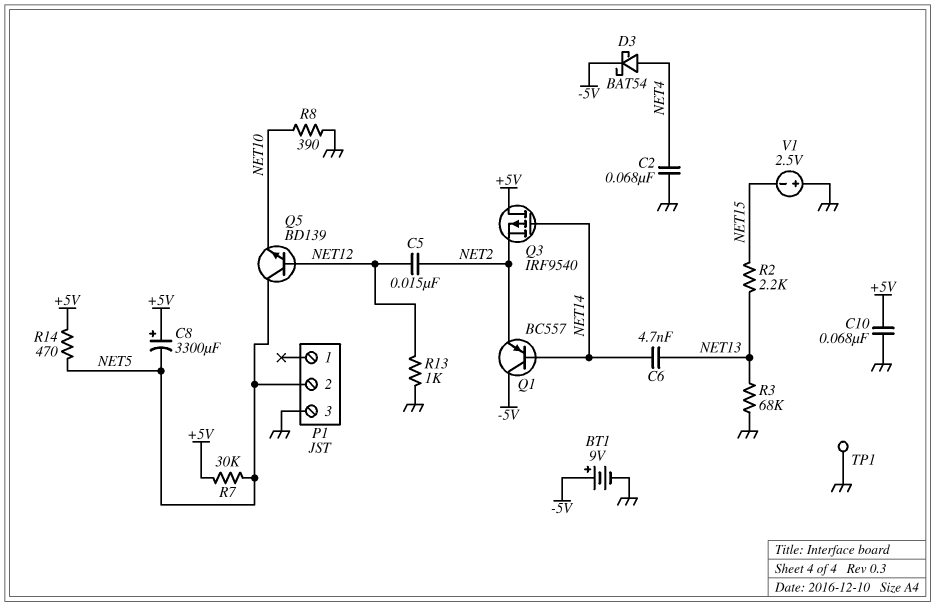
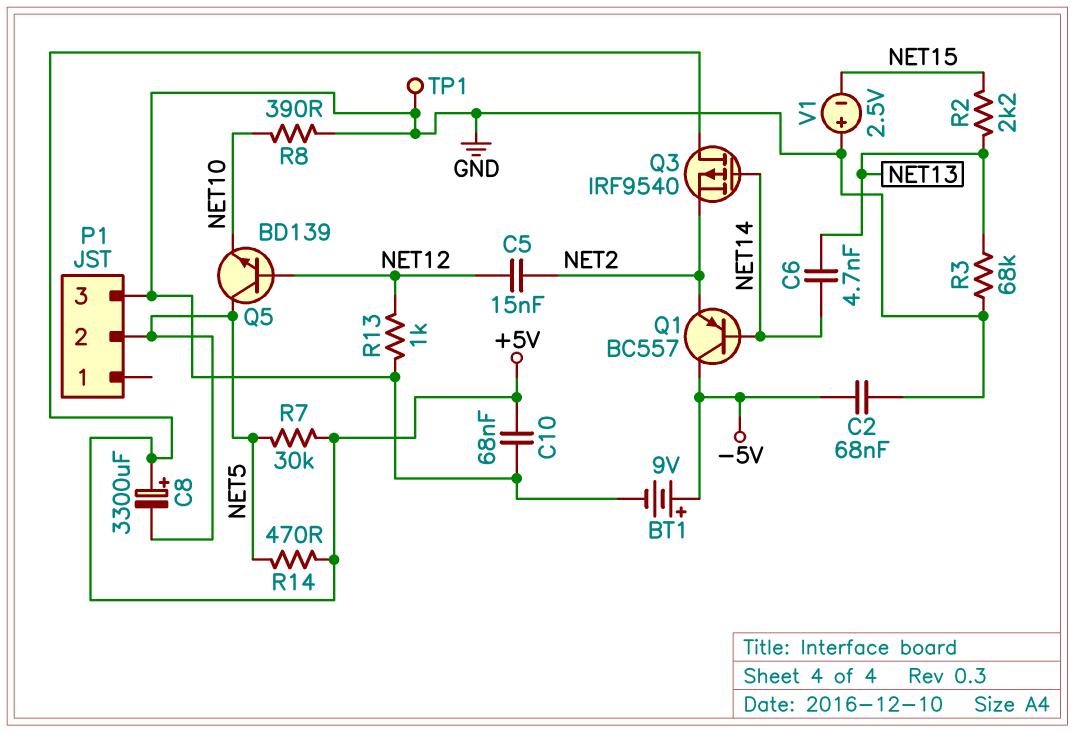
C2: 68nF (GND, NET4) -> 68nF (-5V, GND)
D3: schottky BAT54 (A NET4, K -5V) -> none

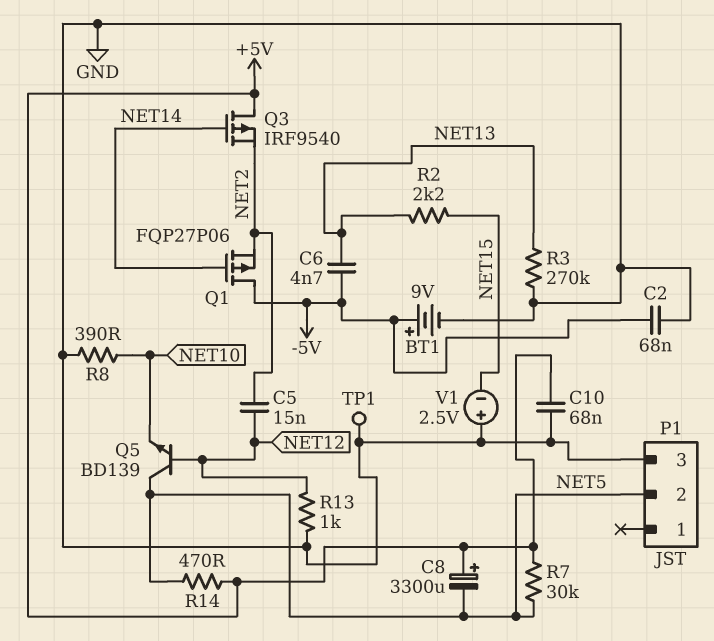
C6: 4.7nF (NET13, NET14) -> 4.7nF (-5V, NET13)
Q1: PNP BC557 (B NET14, C -5V, E NET2) -> PMOS FQP27P06 (G NET14, D -5V, S NET2)
R3: 68k (GND, NET13) -> 270k (GND, NET13)

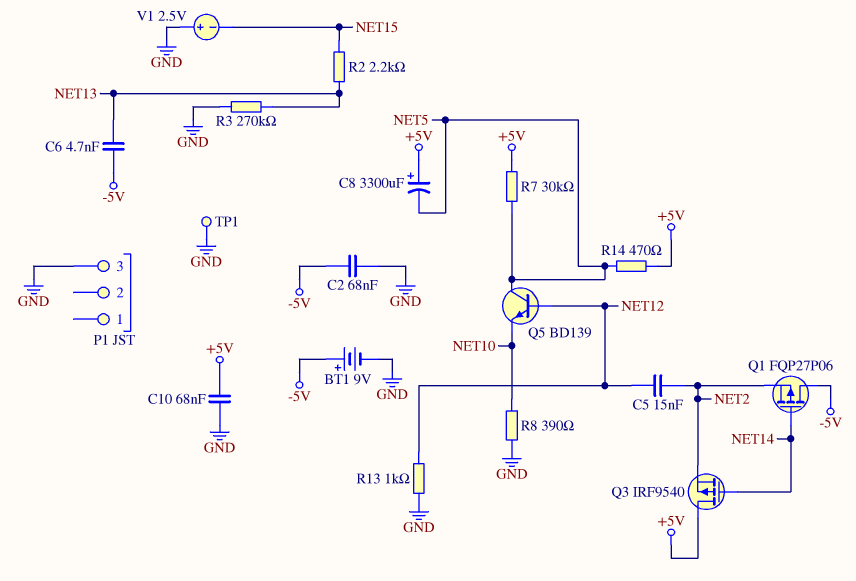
P1 pin 2: NET5 -> none

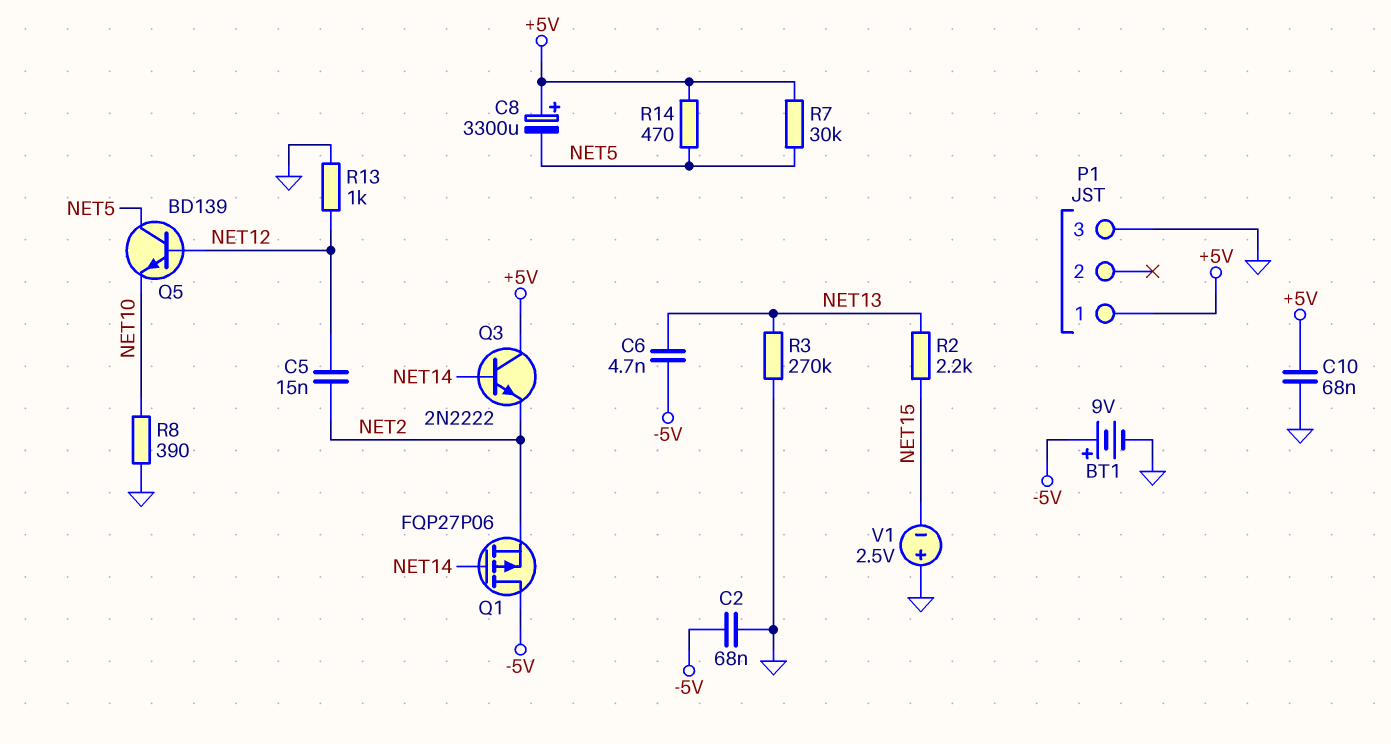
P1 pin 1: none -> +5V
Q3: PMOS IRF9540 (G NET14, D +5V, S NET2) -> NPN 2N2222 (B NET14, C +5V, E NET2)
TP1: test point (GND) -> none

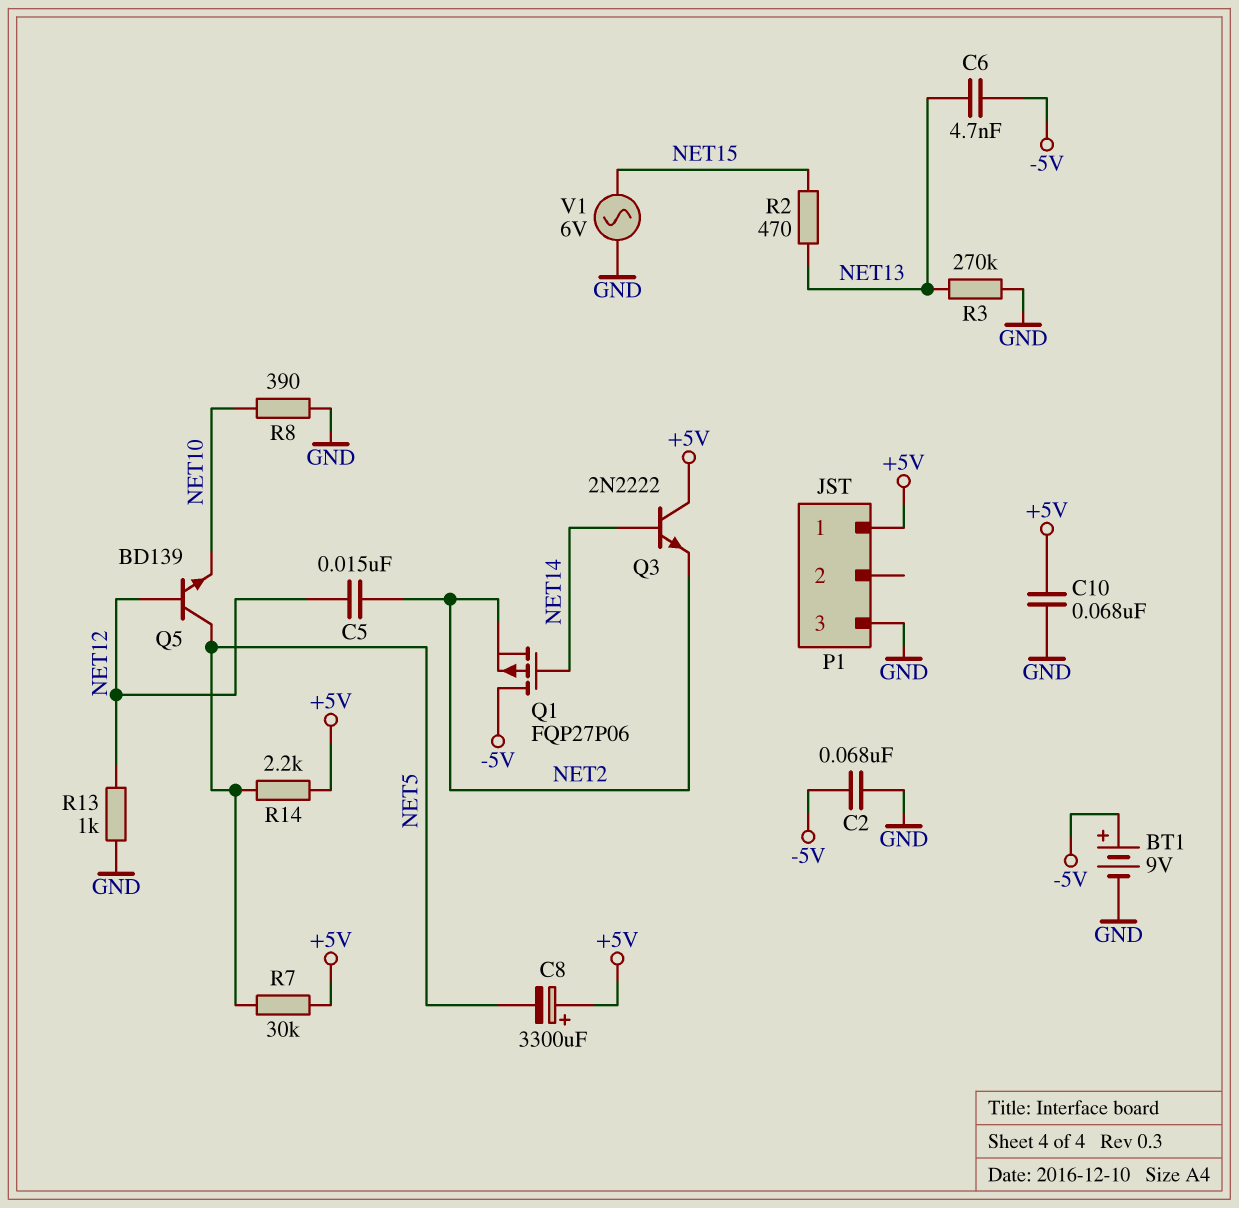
R2: 2.2k (NET13, NET15) -> 470 (NET13, NET15)
R14: 470 (+5V, NET5) -> 2.2k (+5V, NET5)
V1: 2.5V (plus GND, minus NET15) -> AC 6V (GND, NET15)

